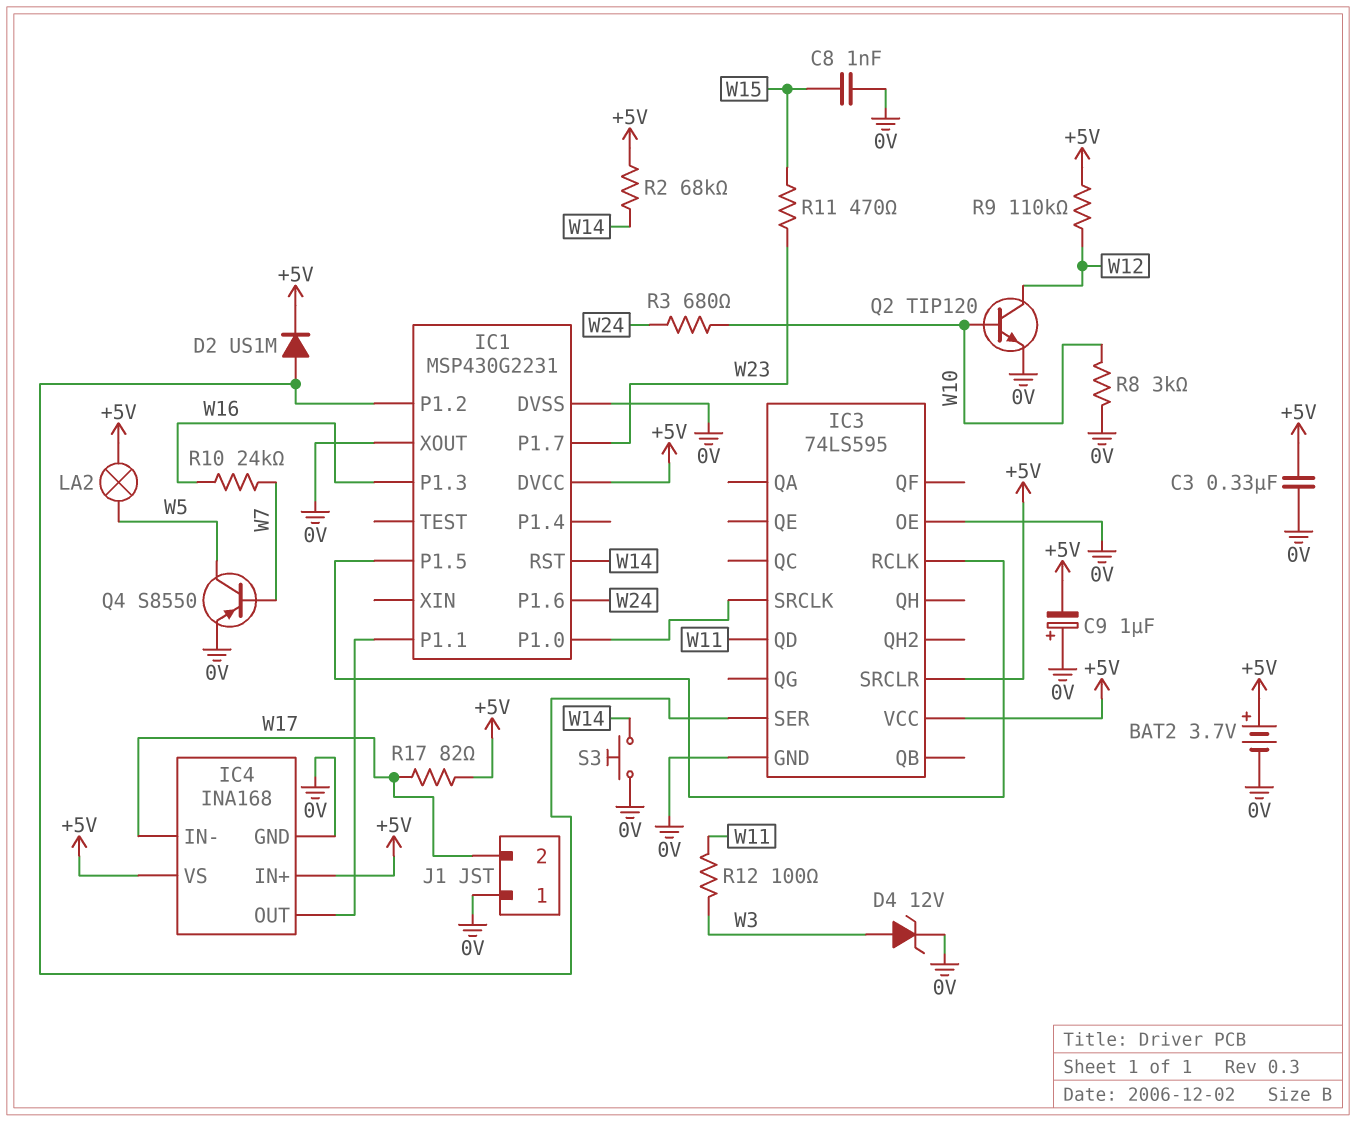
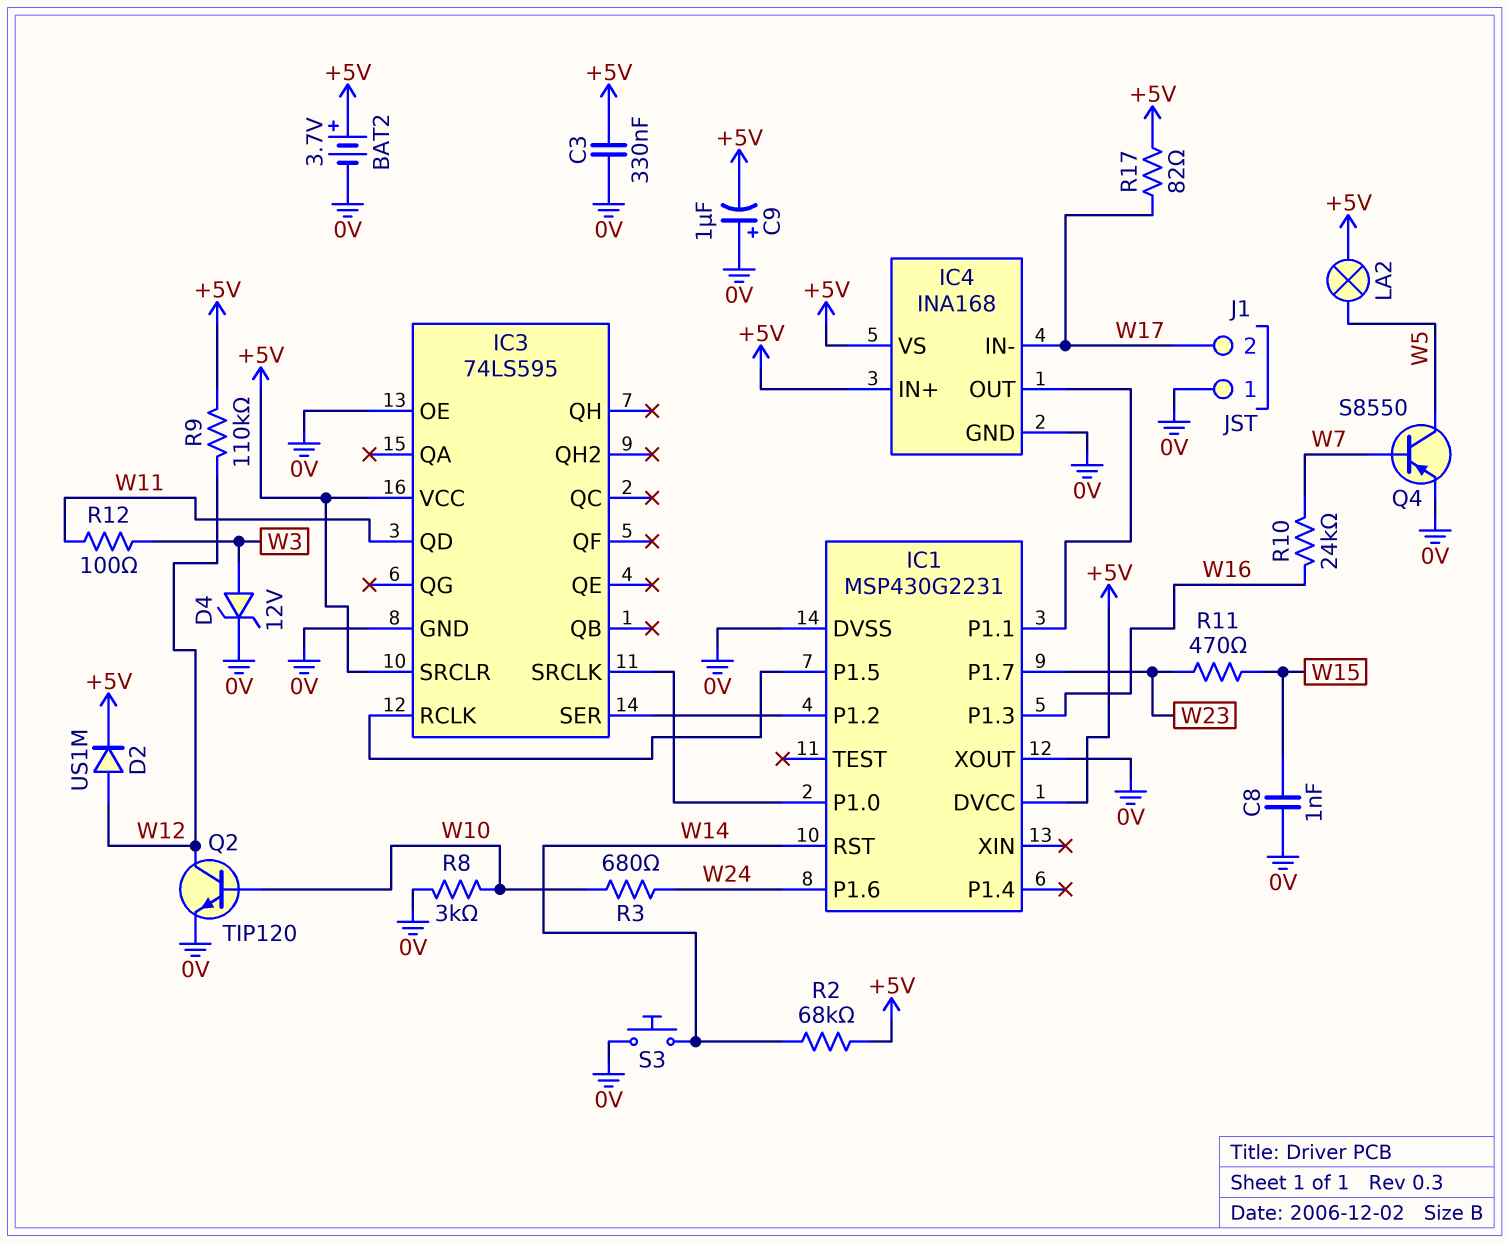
D2: diode US1M (A IC1/P1.2, K +5V) -> diode US1M (A W12, K +5V)

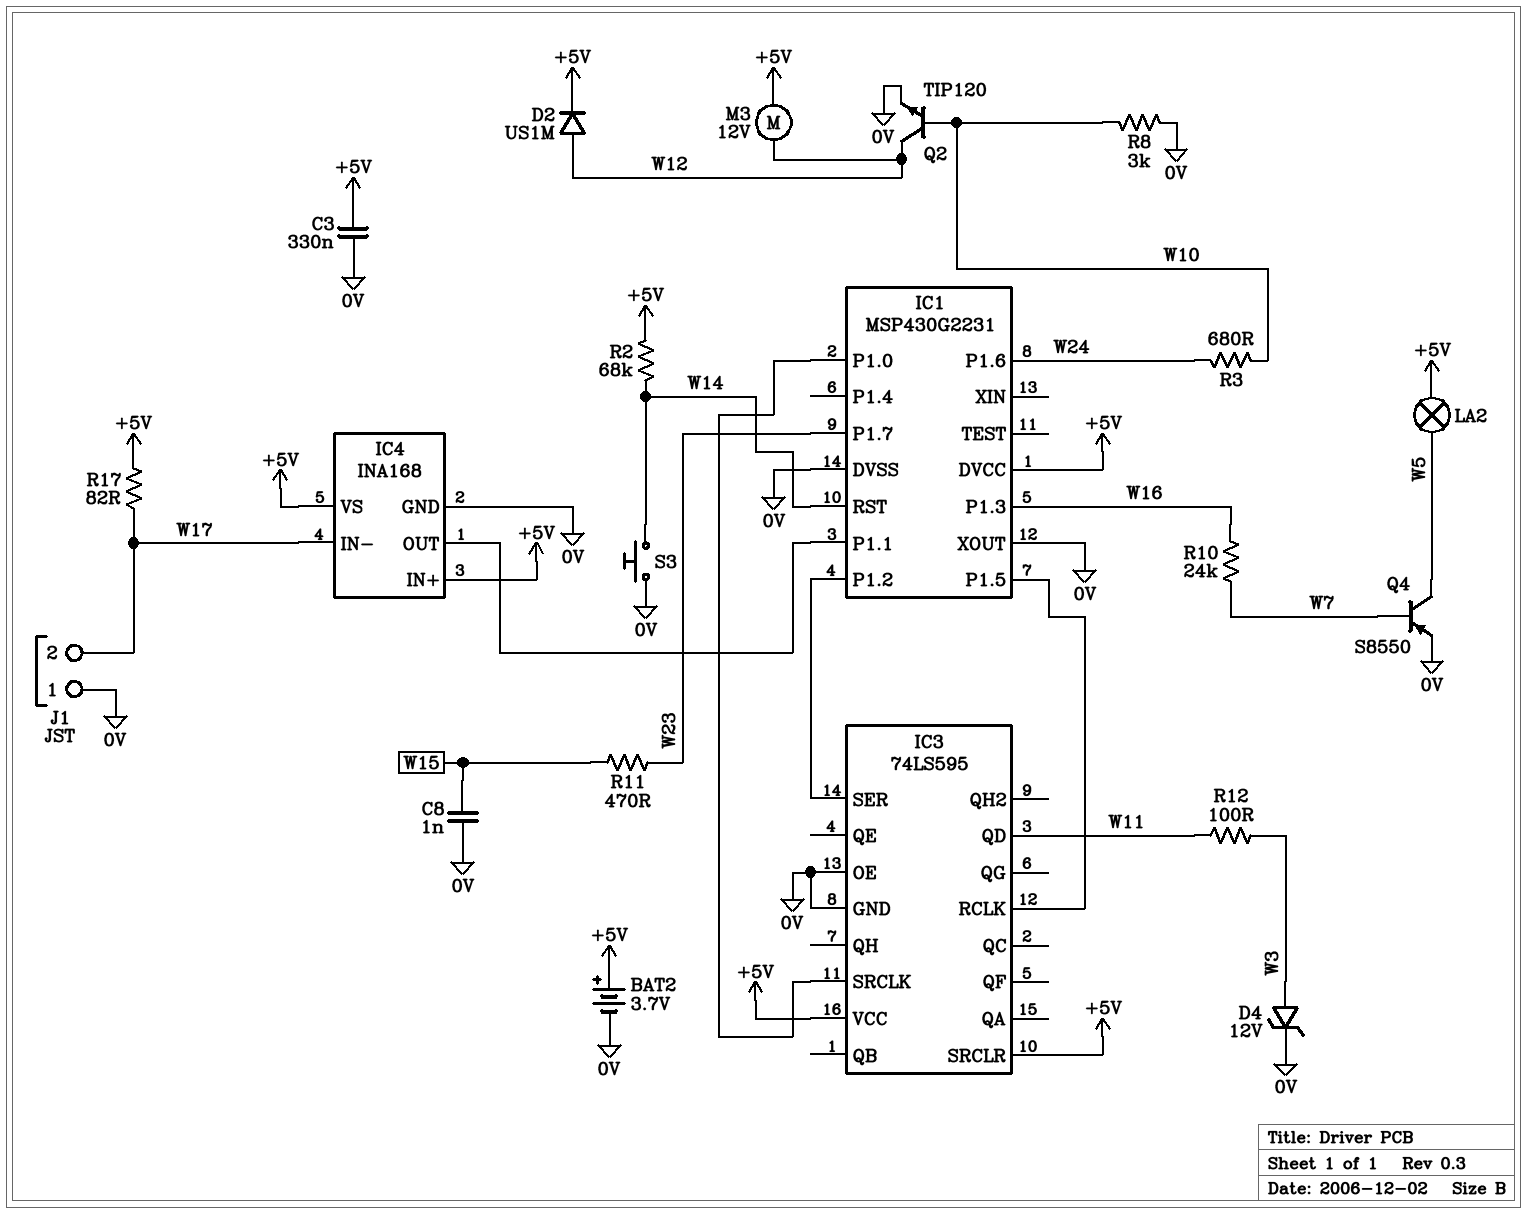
C9: 1uF (plus 0V, minus +5V) -> none
M3: none -> motor 12V (+5V, W12)
R9: 110k (+5V, W12) -> none

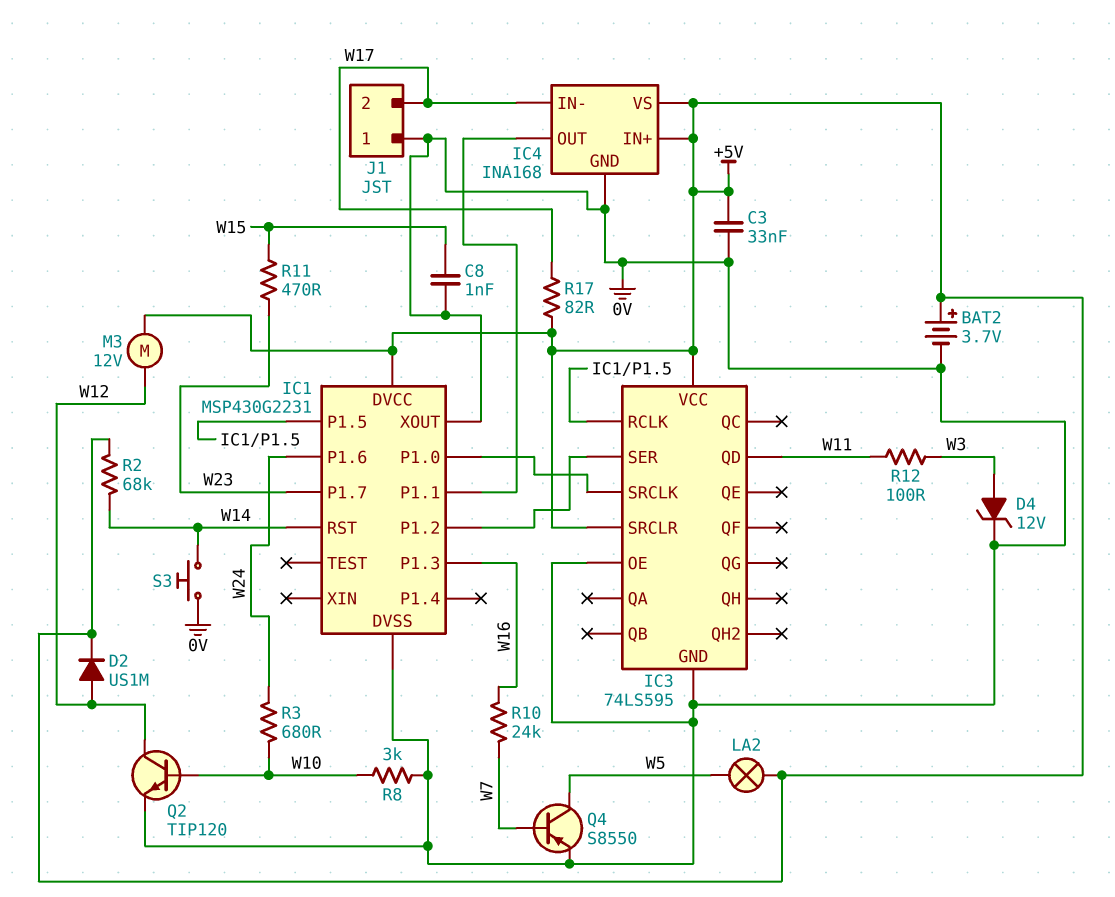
C3: 330nF (+5V, 0V) -> 33nF (+5V, 0V)

